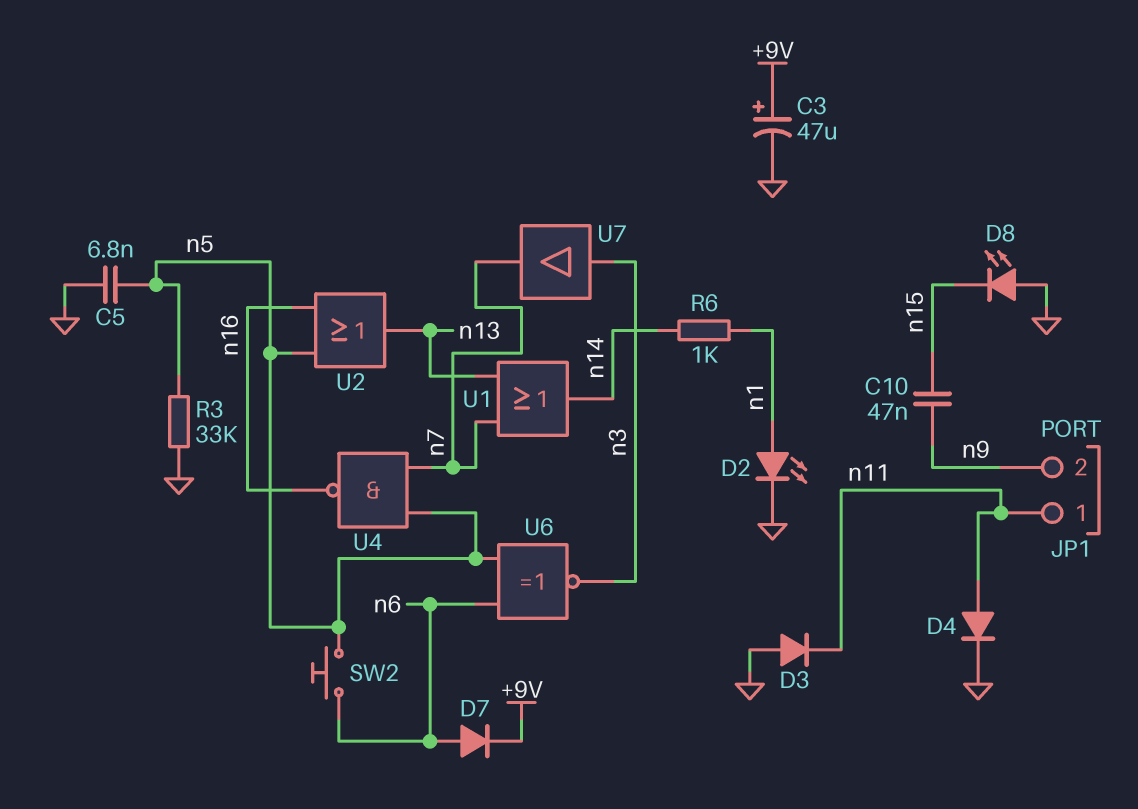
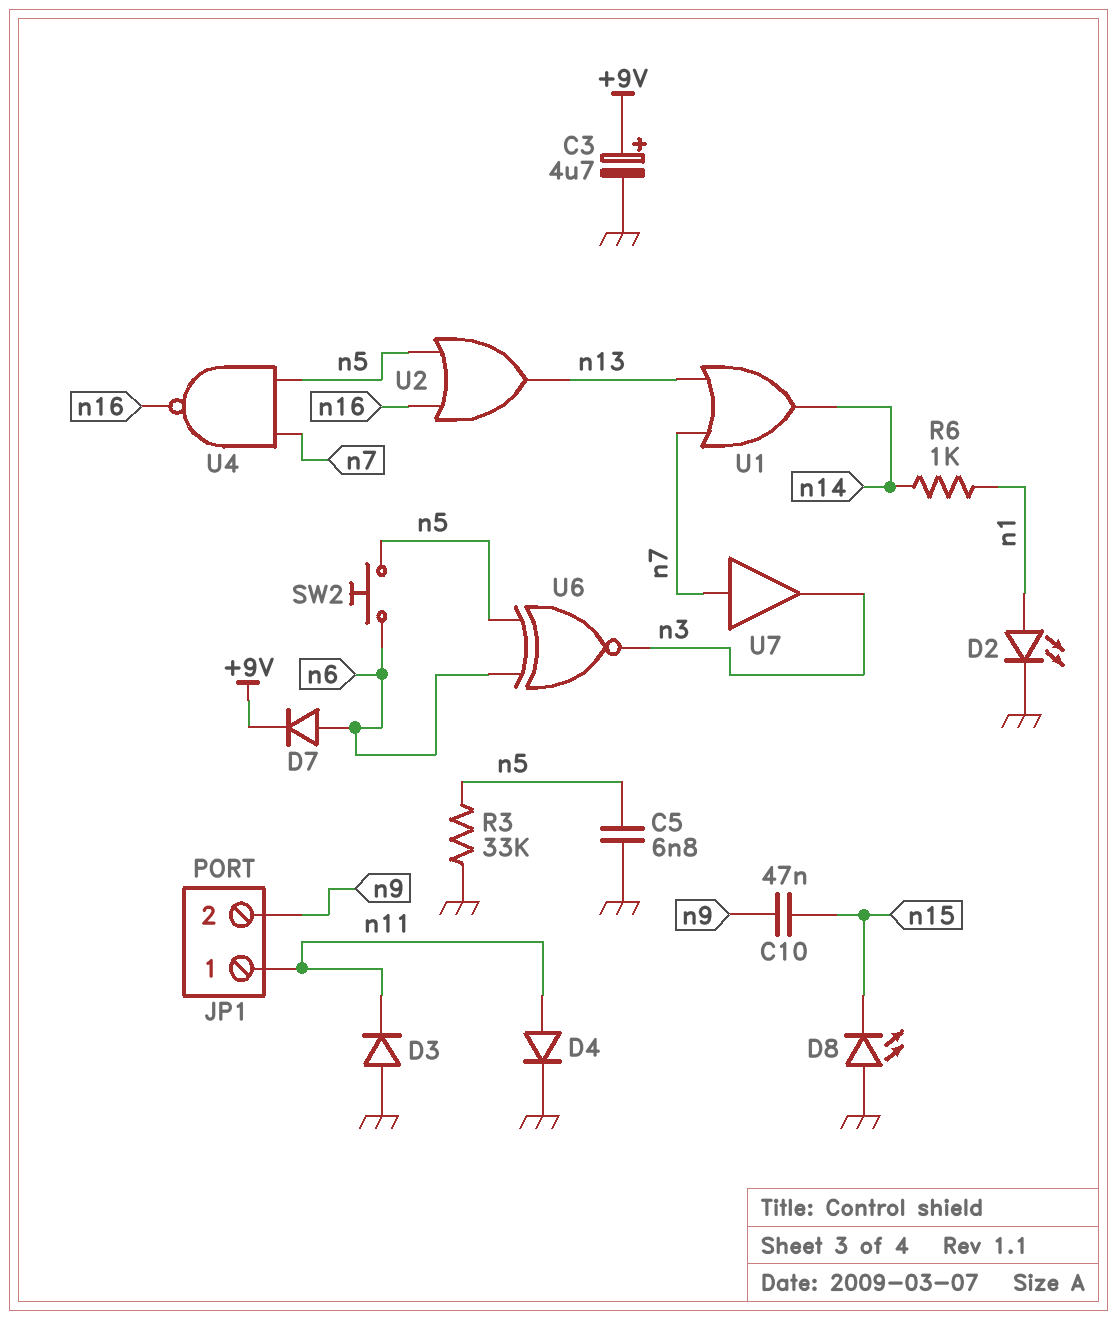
C3: 47uF (plus +9V, minus GND) -> 4.7uF (plus +9V, minus GND)
U7: buffer (in n3, out n7) -> buffer (in n7, out n3)

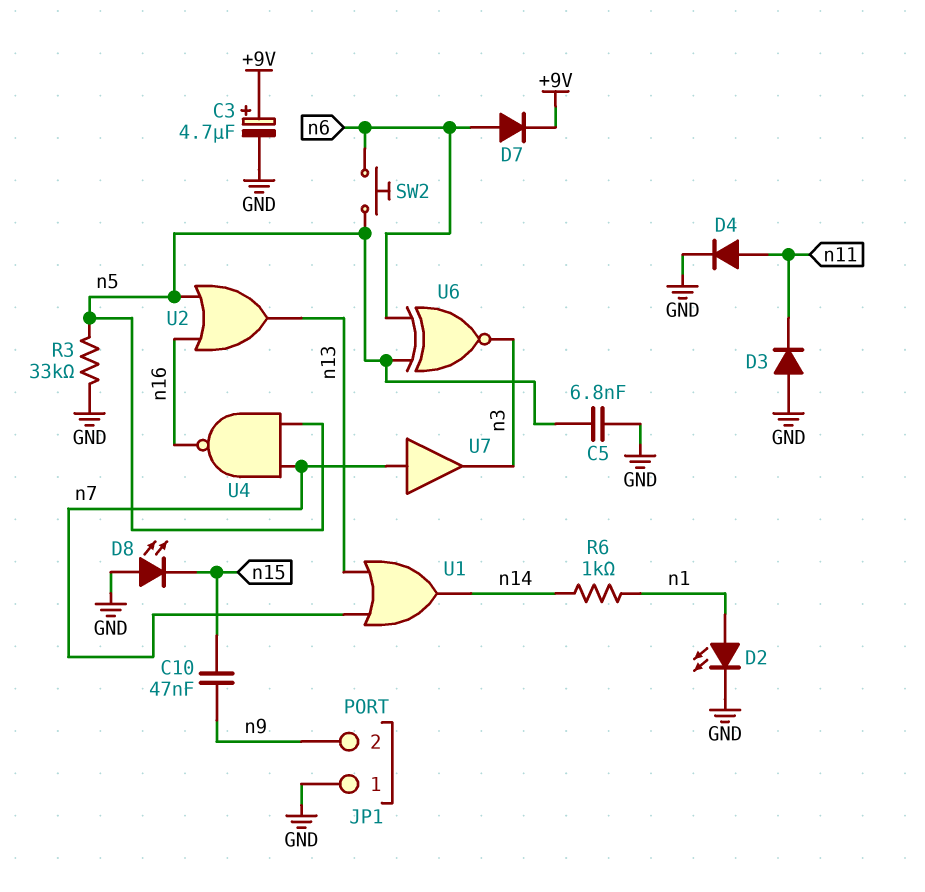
JP1 pin 1: n11 -> GND

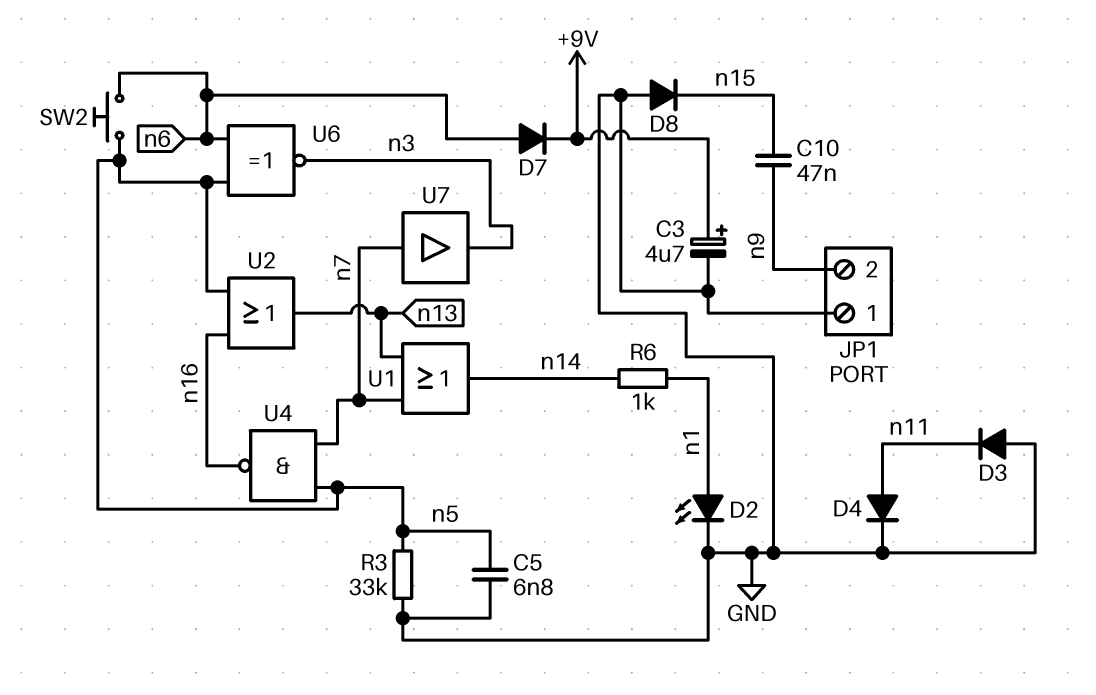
D8: LED (A GND, K n15) -> diode (A GND, K n15)

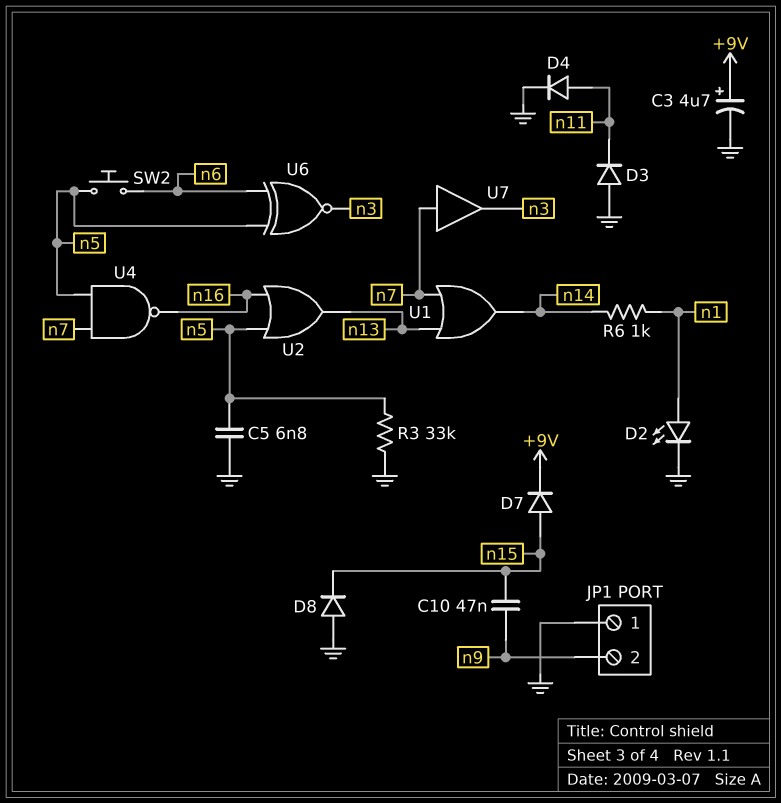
D7: diode (A n6, K +9V) -> diode (A n15, K +9V)

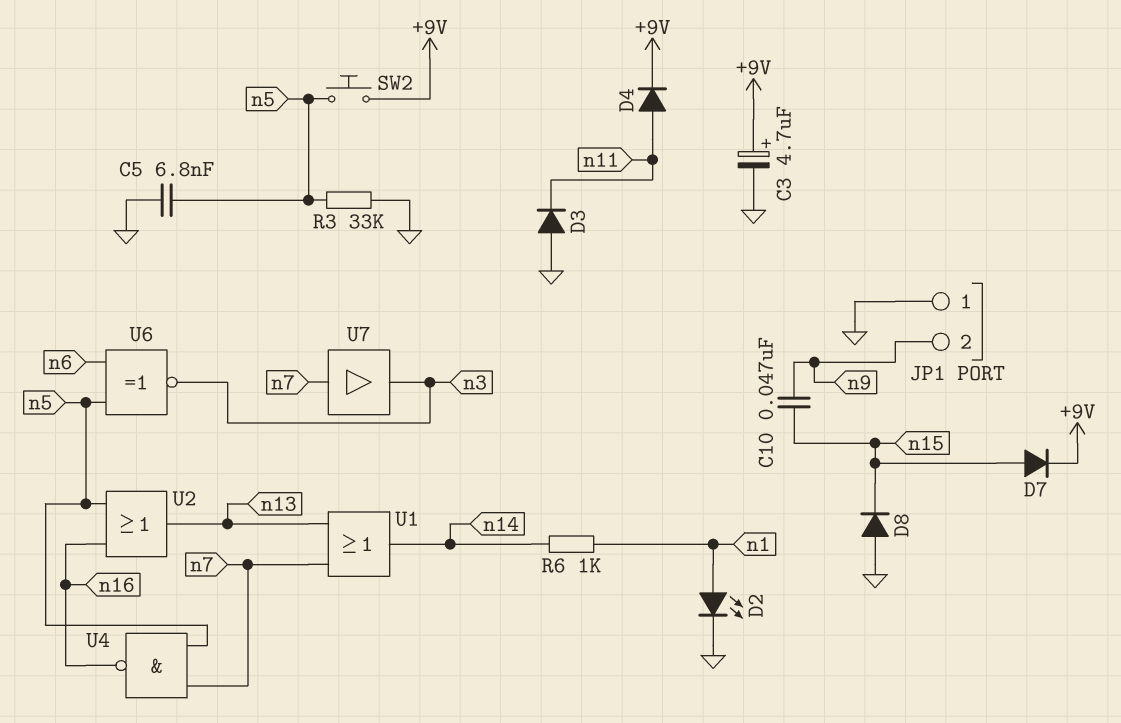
D4: diode (A n11, K GND) -> diode (A n11, K +9V)
SW2: button (n5, n6) -> button (+9V, n5)

